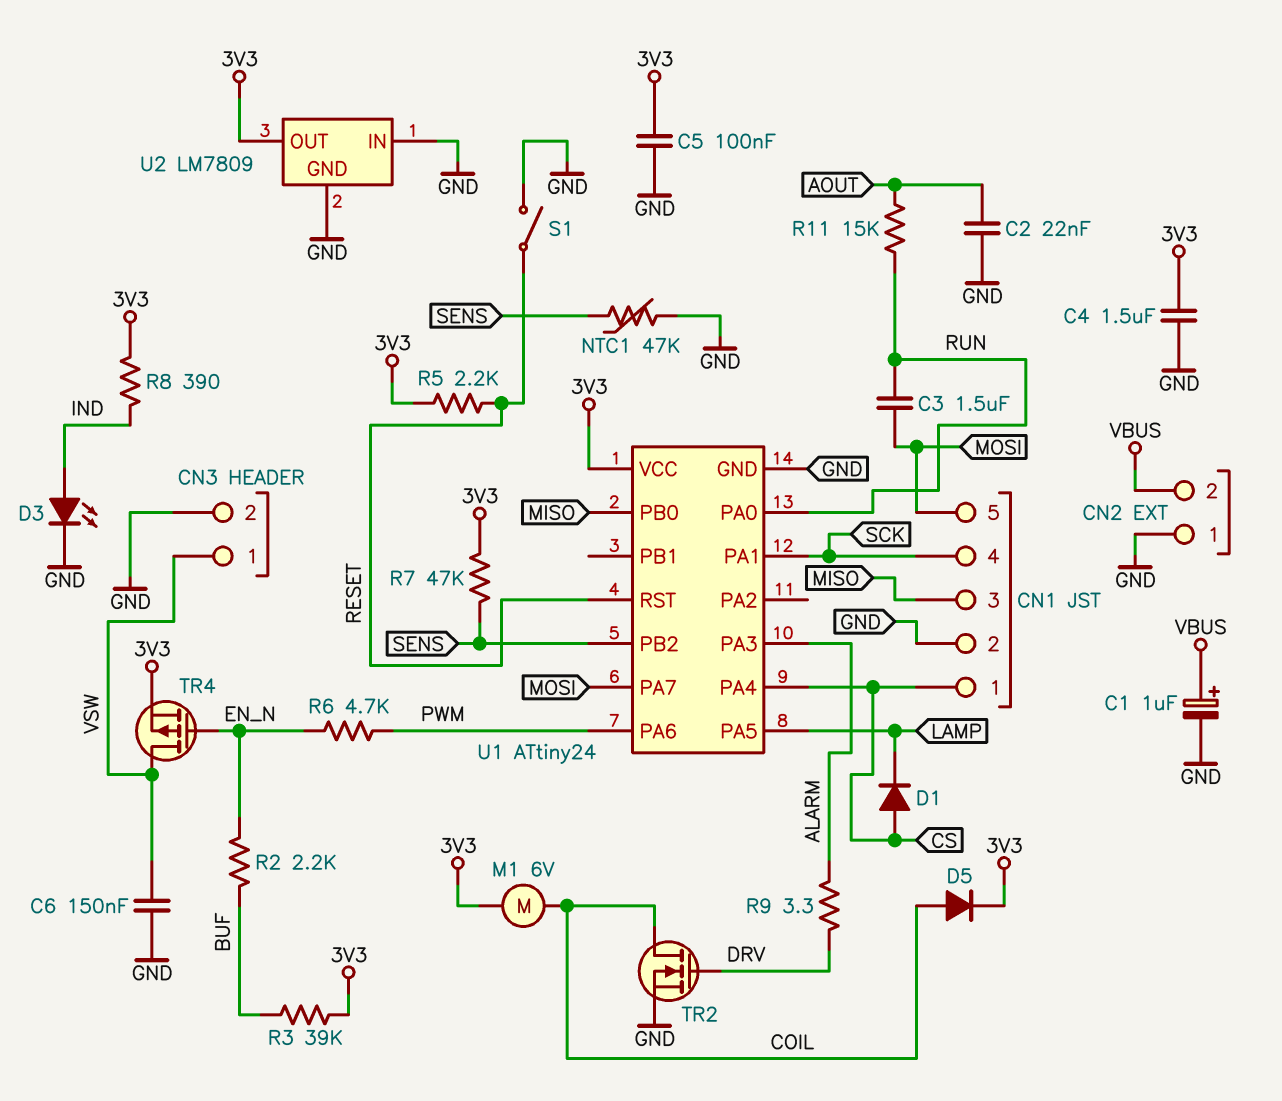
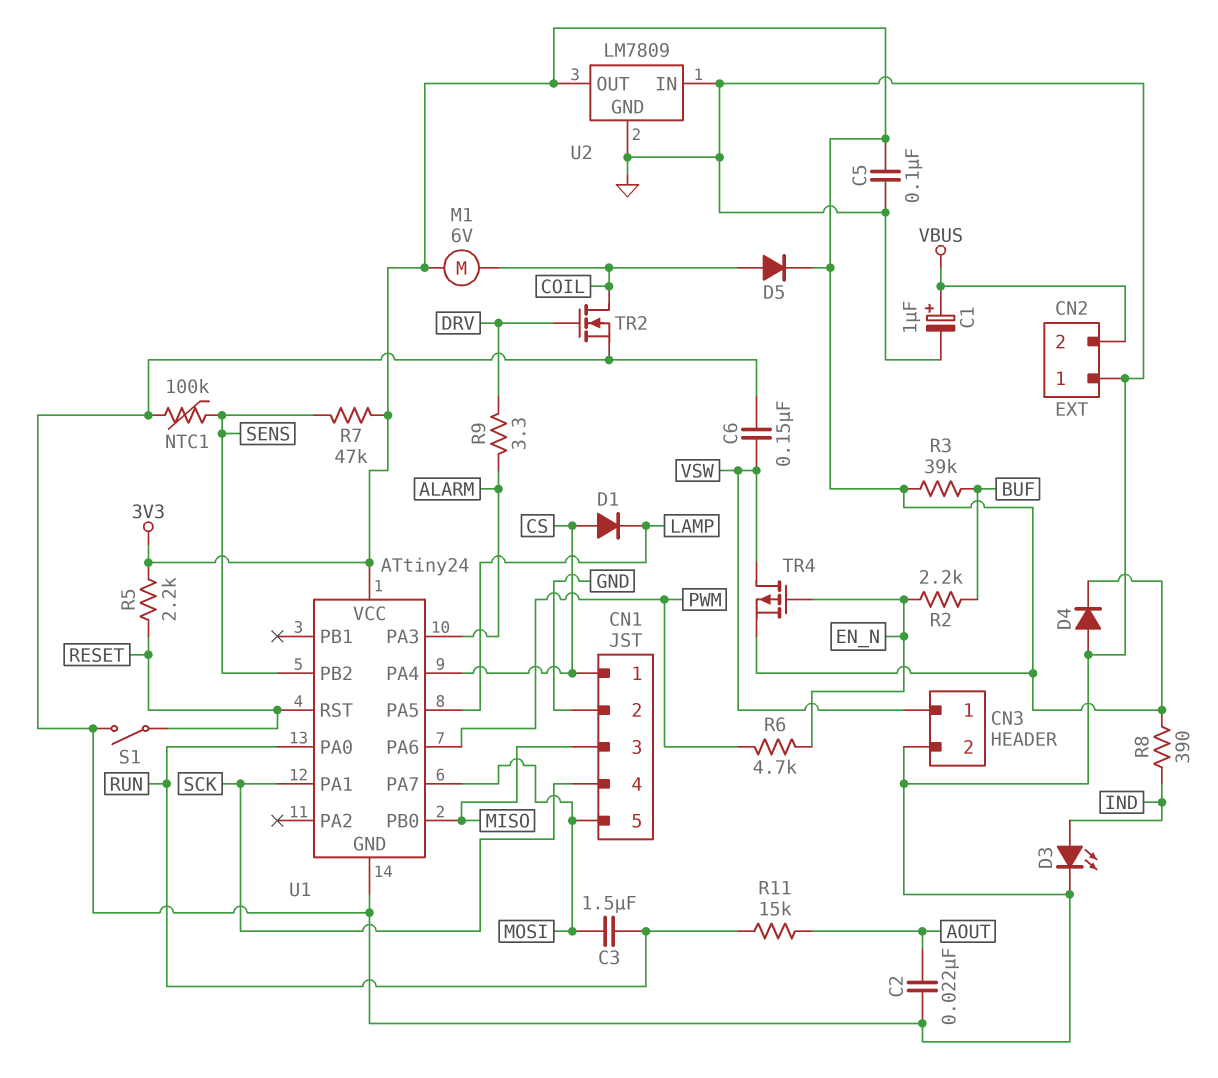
C4: 1.5uF (3V3, GND) -> none
D4: none -> diode (A GND, K 3V3)
NTC1: 47k (GND, SENS) -> 100k (GND, SENS)

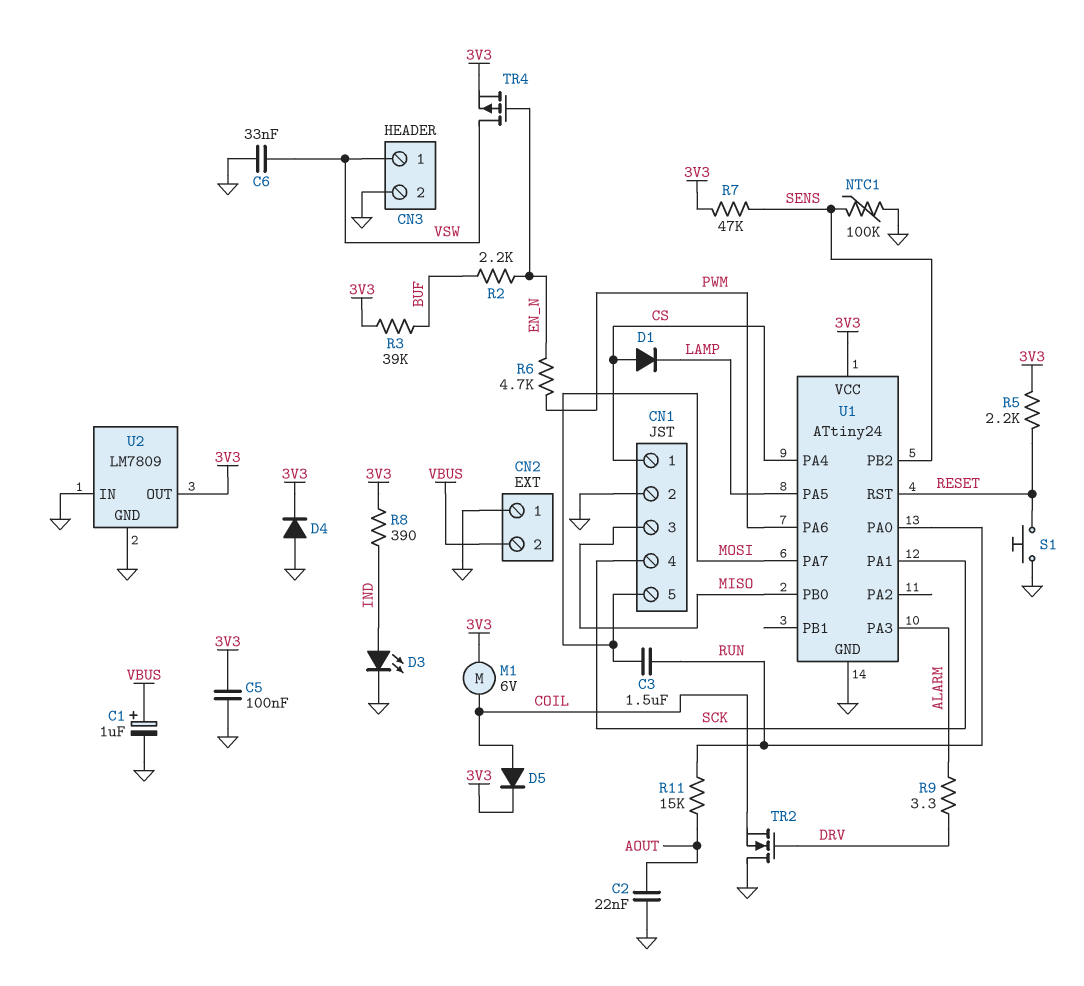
C6: 150nF (GND, VSW) -> 33nF (GND, VSW)
S1: switch (GND, RESET) -> button (GND, RESET)
TR2: NMOS (G DRV, D COIL, S GND) -> NMOS (G DRV, D GND, S COIL)

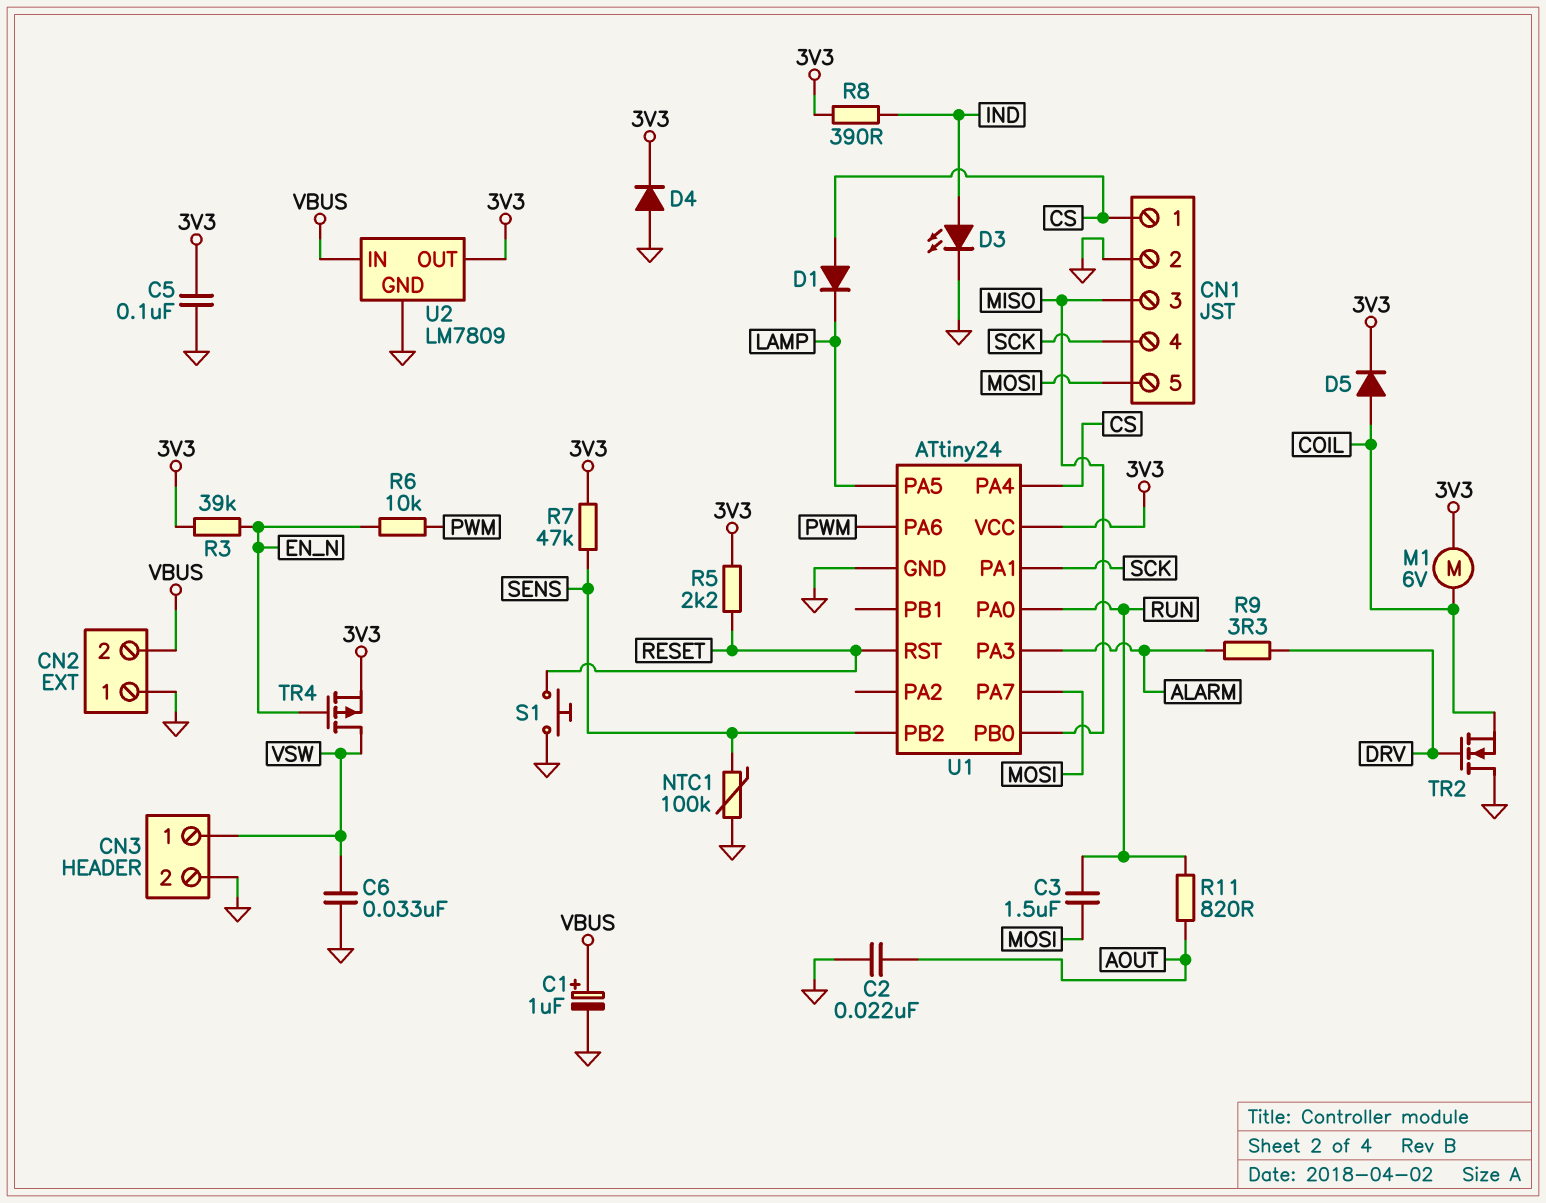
R2: 2.2k (BUF, EN_N) -> none
R3: 39k (3V3, BUF) -> 39k (3V3, EN_N)
R6: 4.7k (EN_N, PWM) -> 10k (EN_N, PWM)
R11: 15k (AOUT, RUN) -> 820 (AOUT, RUN)
U2 pin IN: GND -> VBUS

